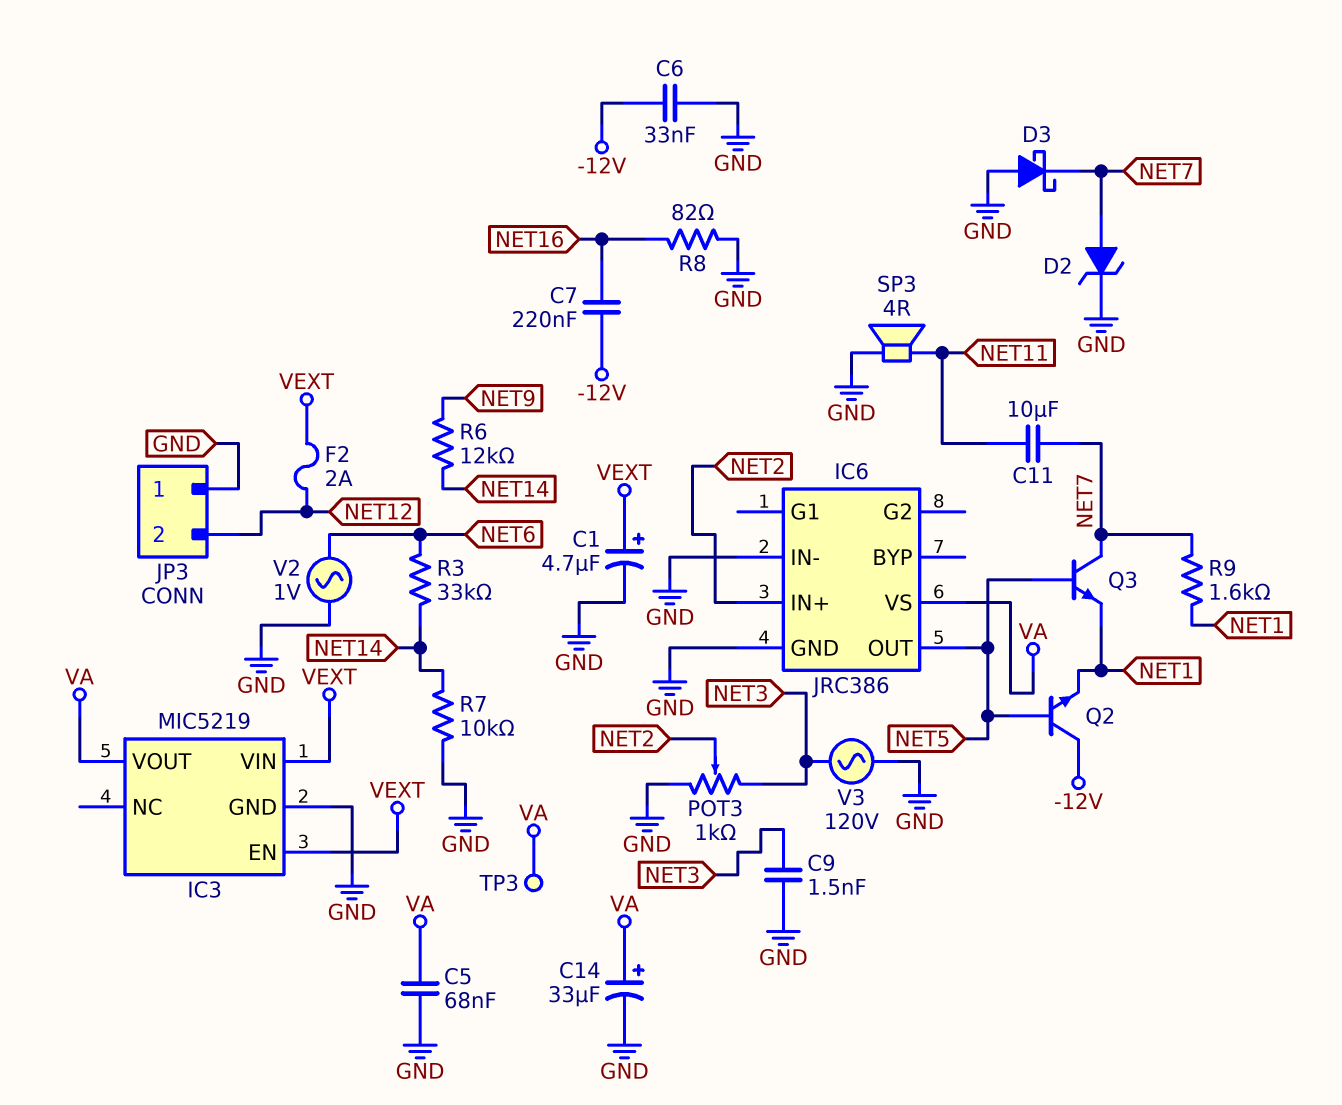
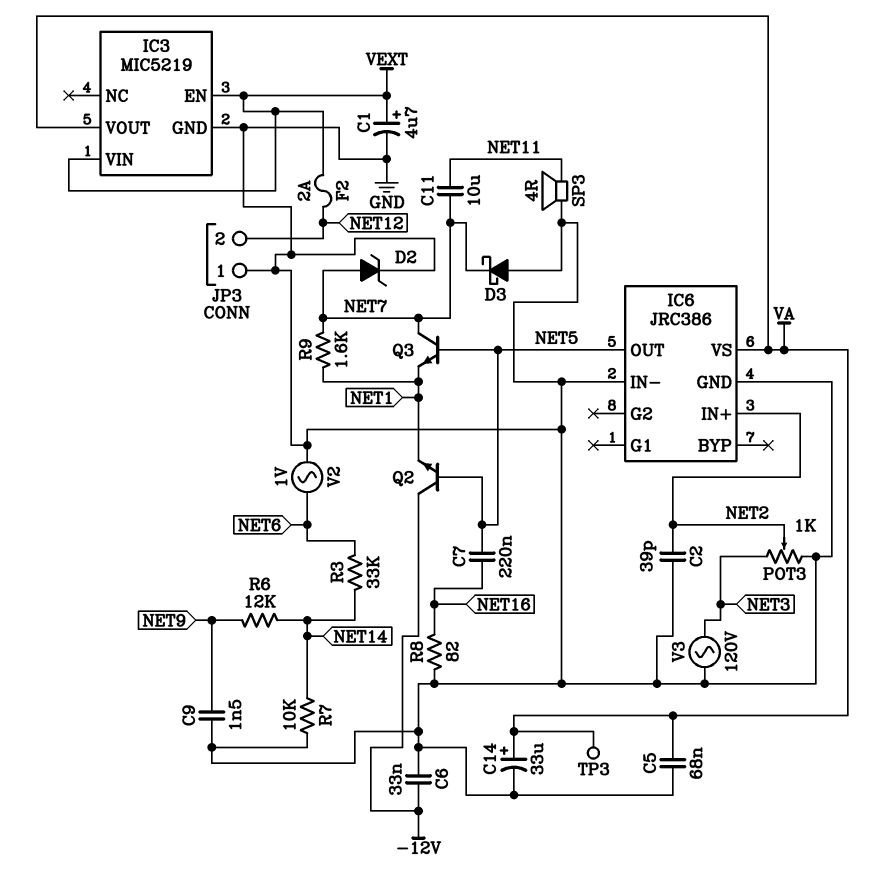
C2: none -> 39pF (GND, NET2)
C7: 220nF (-12V, NET16) -> 220nF (NET5, NET16)
C9: 1.5nF (GND, NET3) -> 1.5nF (GND, NET9)

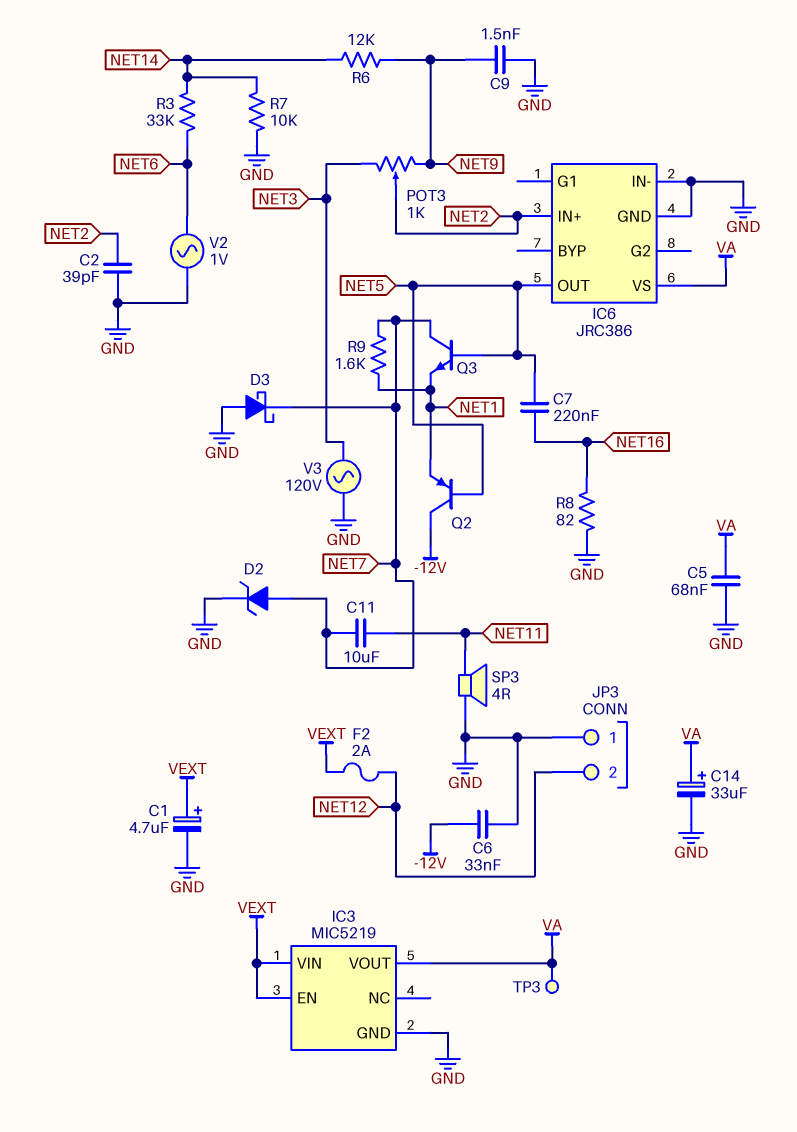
POT3: 1k (GND, NET3, wiper NET2) -> 1k (NET3, NET9, wiper NET2)
Q2: NPN (B NET5, C -12V, E NET1) -> PNP (B NET5, C -12V, E NET1)

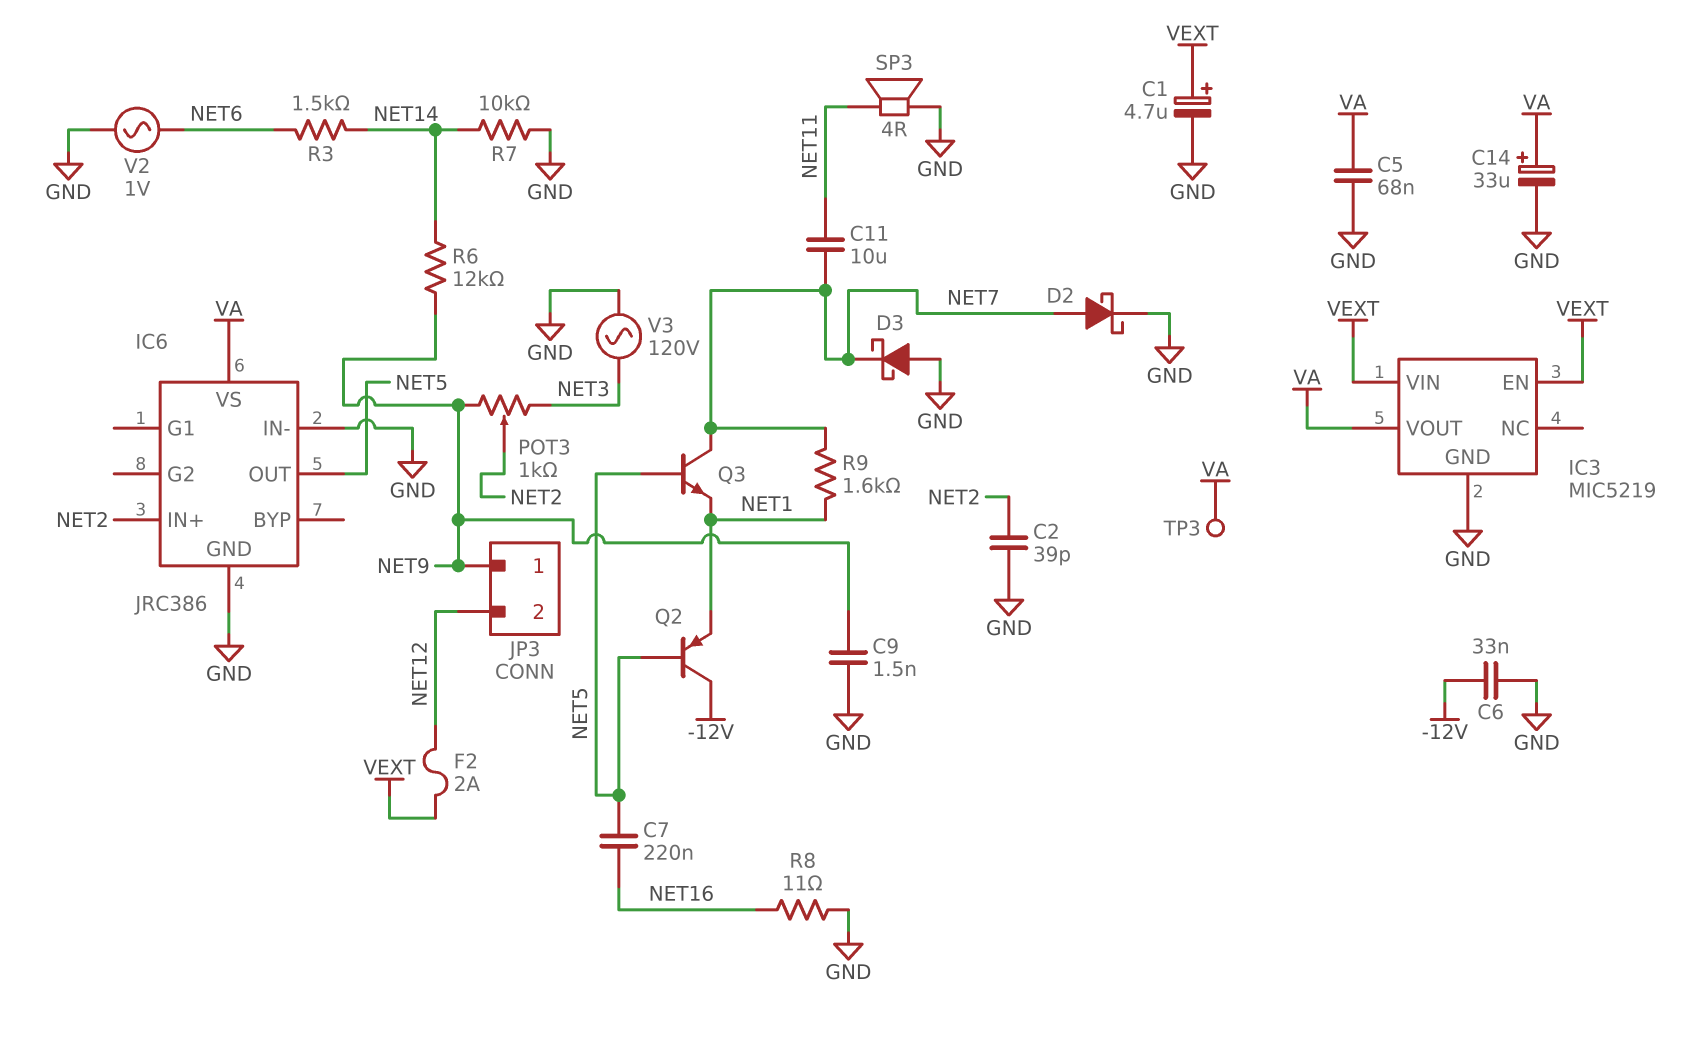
D2: zener (A NET7, K GND) -> schottky (A NET7, K GND)
JP3 pin 1: GND -> NET9
R3: 33k (NET6, NET14) -> 1.5k (NET6, NET14)
R8: 82 (GND, NET16) -> 11 (GND, NET16)

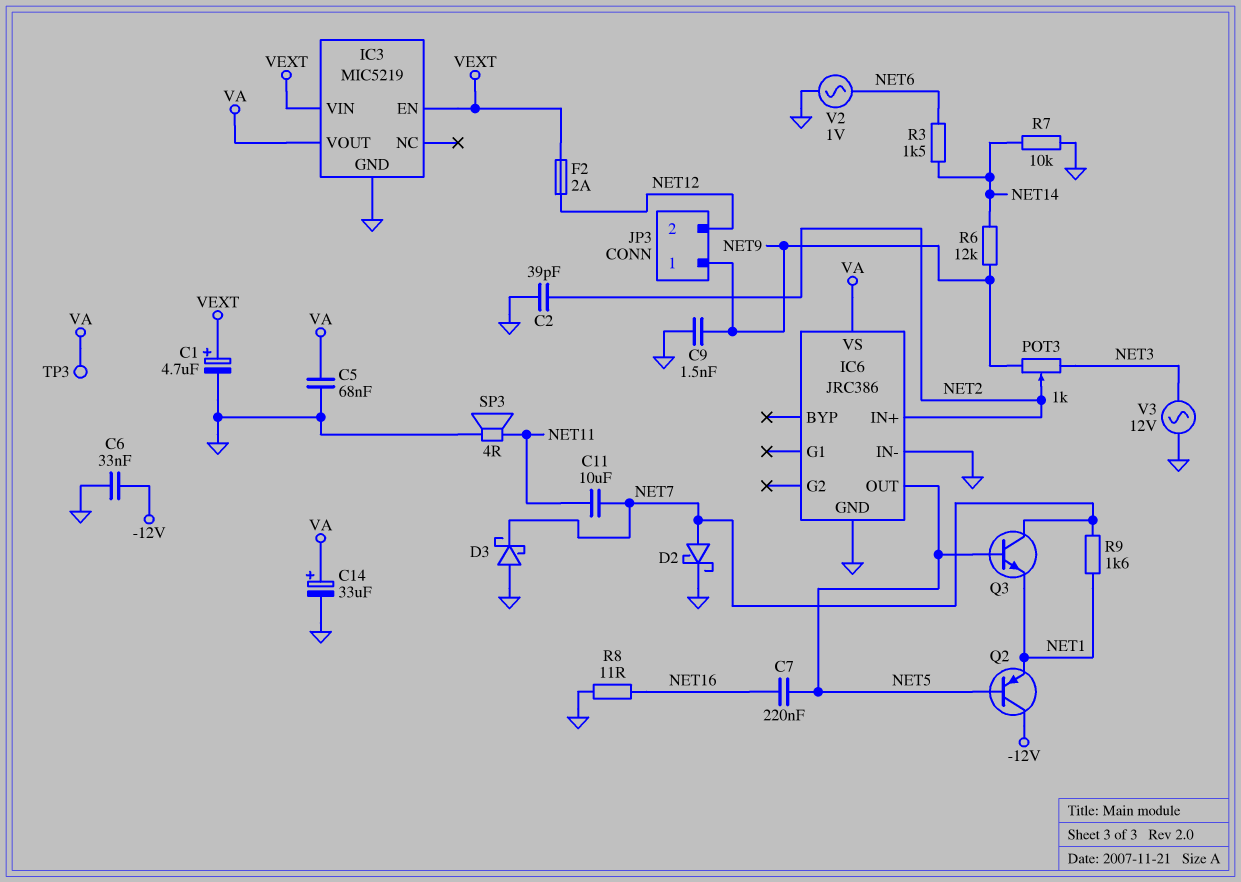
V3: AC 120V (GND, NET3) -> AC 12V (GND, NET3)

